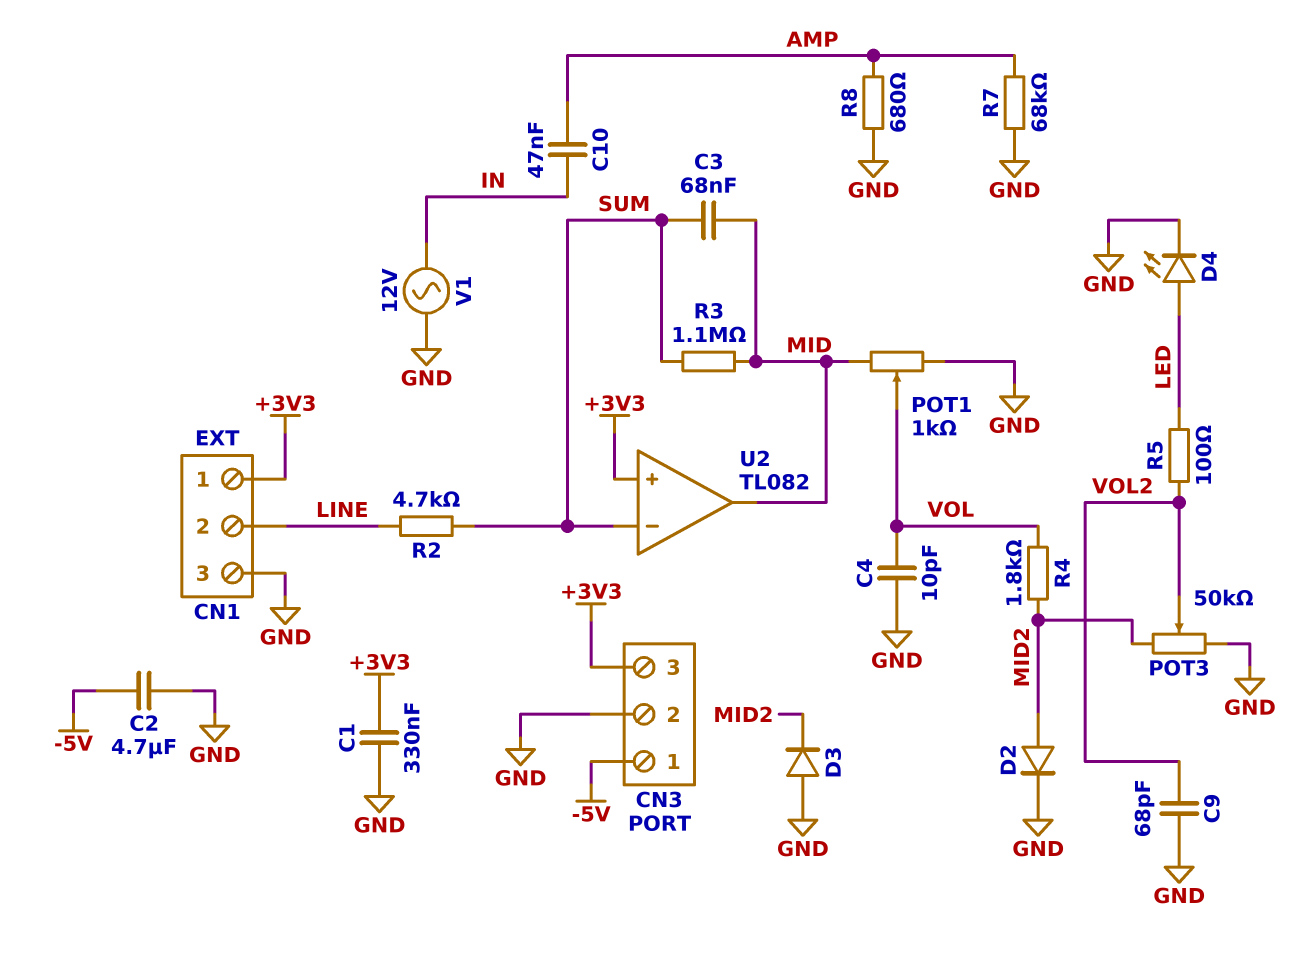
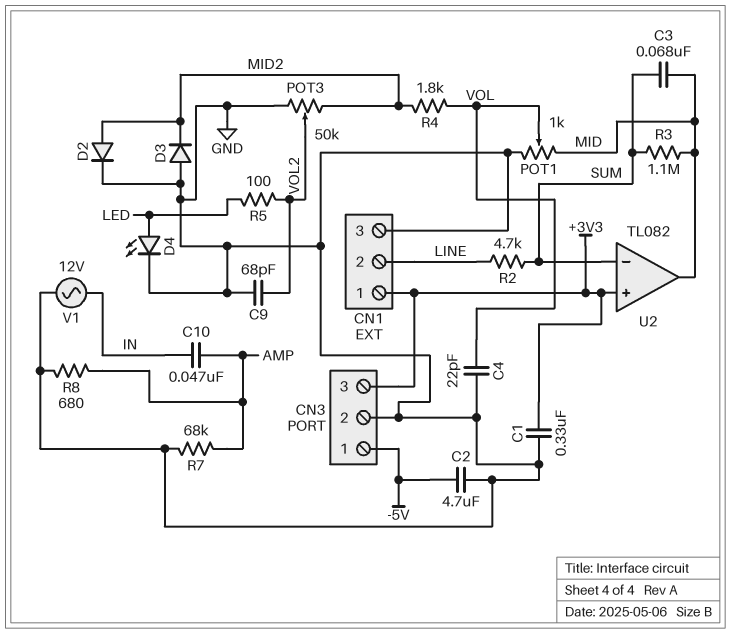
C4: 10pF (GND, VOL) -> 22pF (GND, VOL)

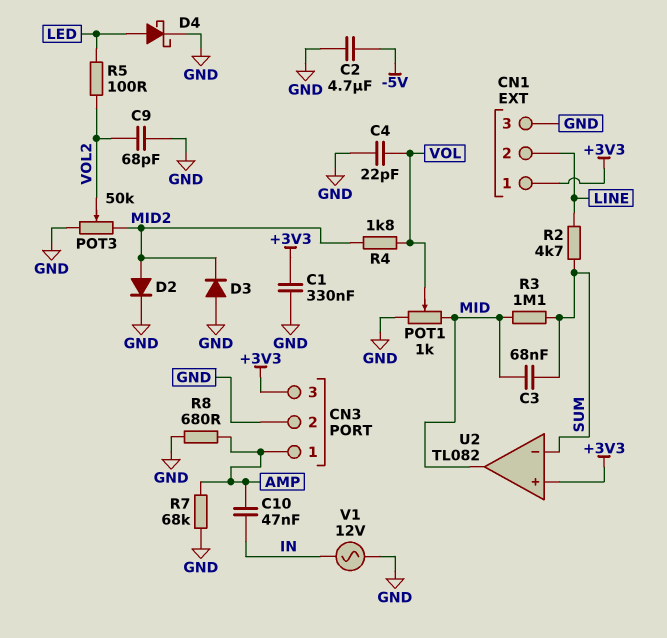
CN3 pin 1: -5V -> AMP
D4: LED (A LED, K GND) -> schottky (A LED, K GND)

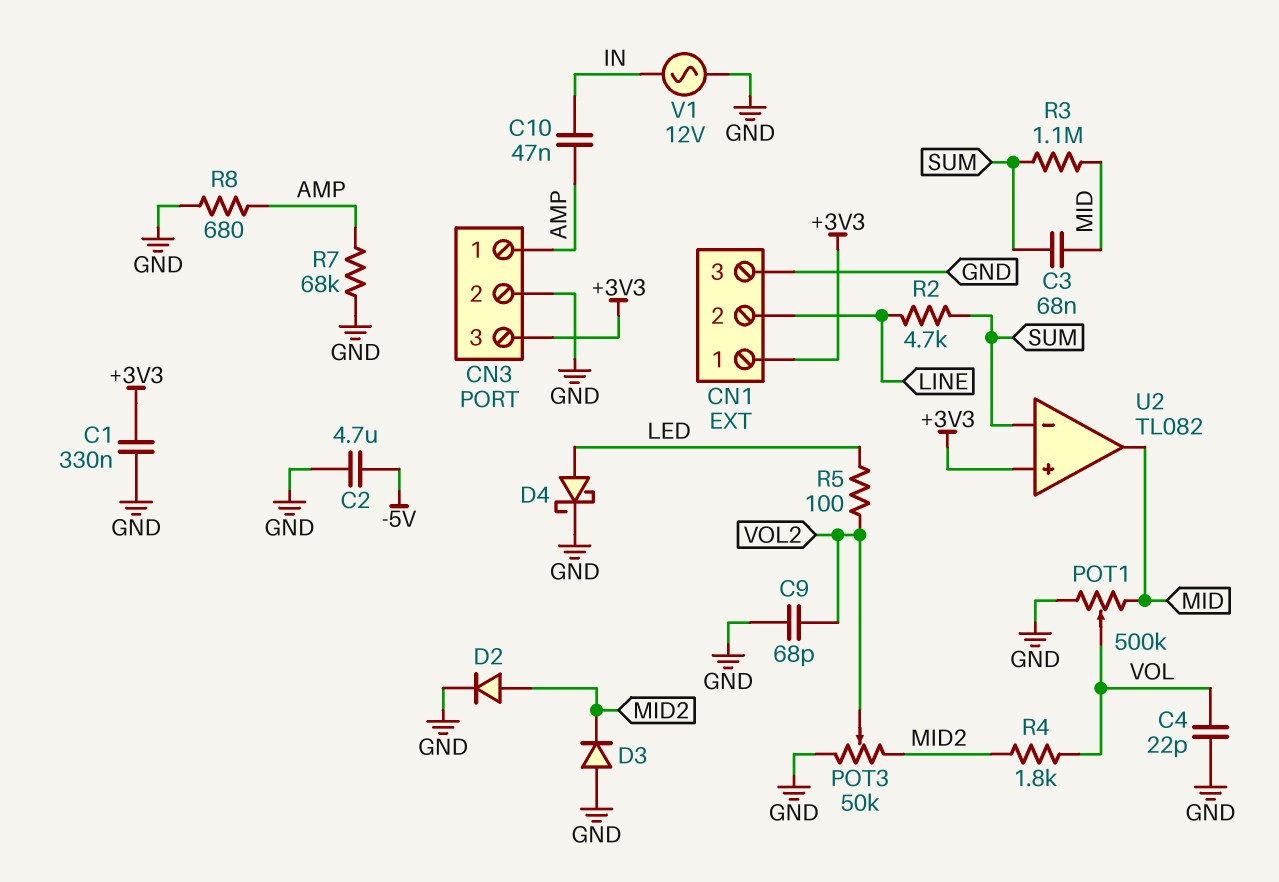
POT1: 1k (GND, MID, wiper VOL) -> 500k (GND, MID, wiper VOL)

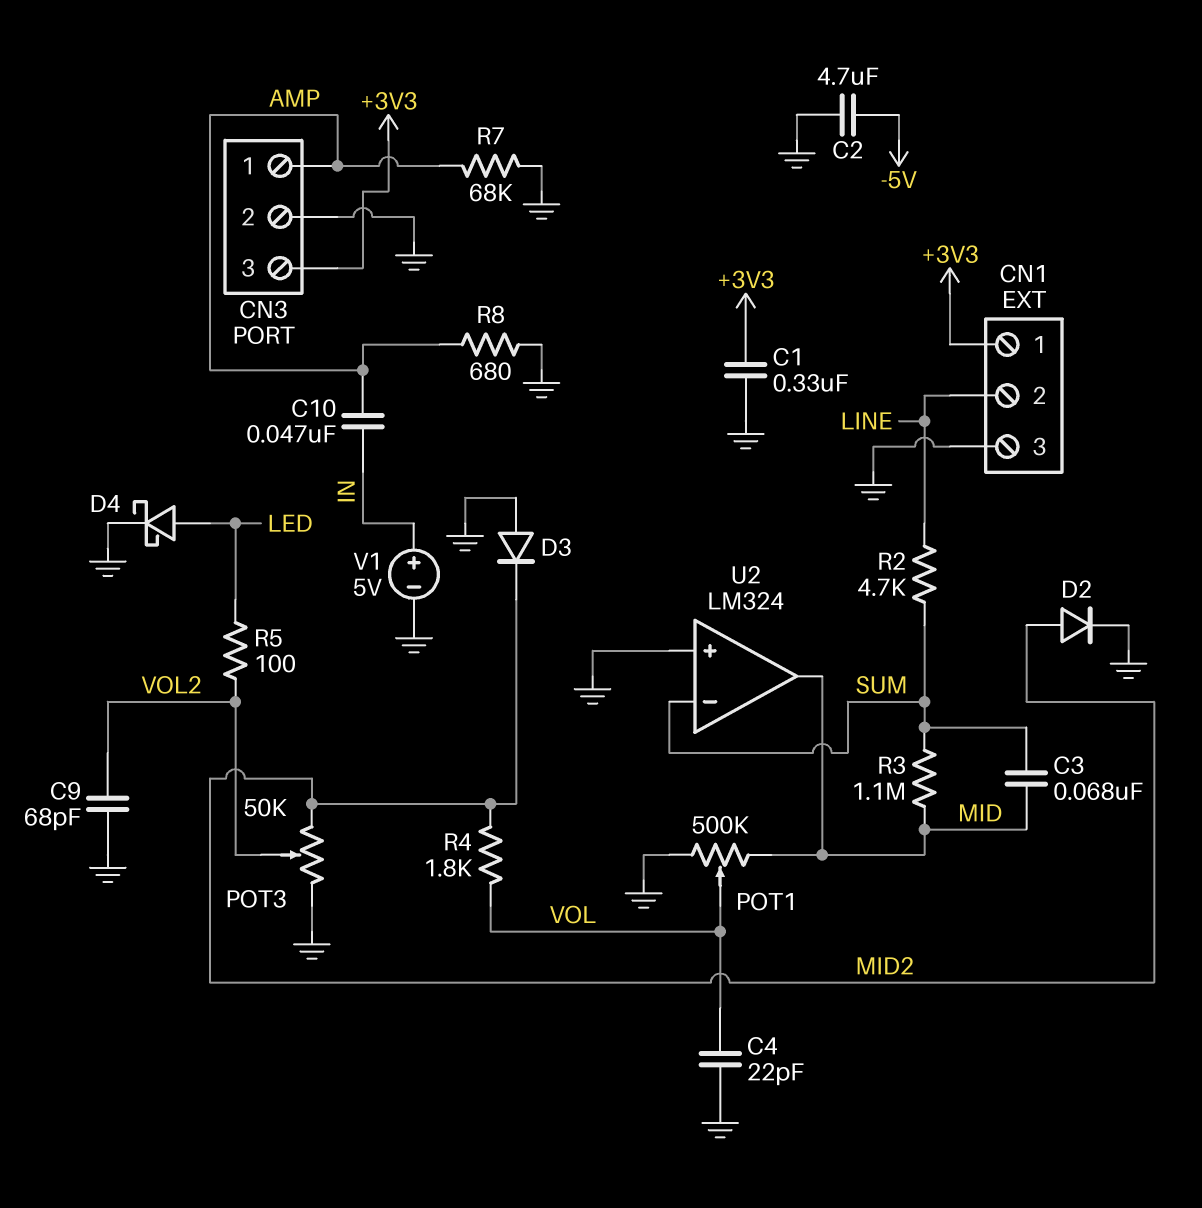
U2: TL082 -> LM324
U2 pin in+: +3V3 -> GND
V1: AC 12V (GND, IN) -> 5V (plus IN, minus GND)

